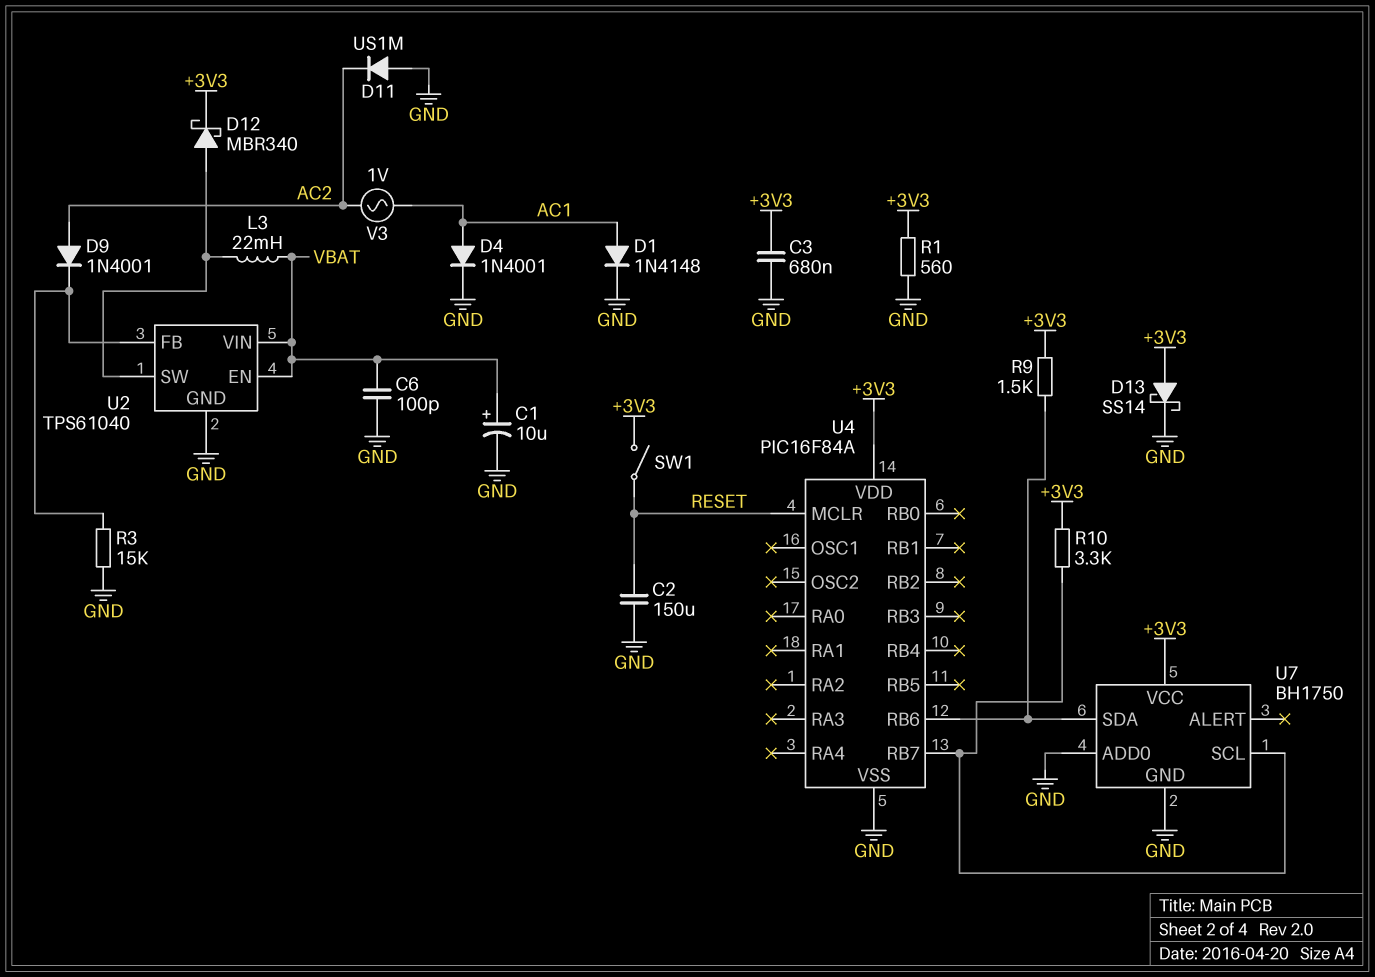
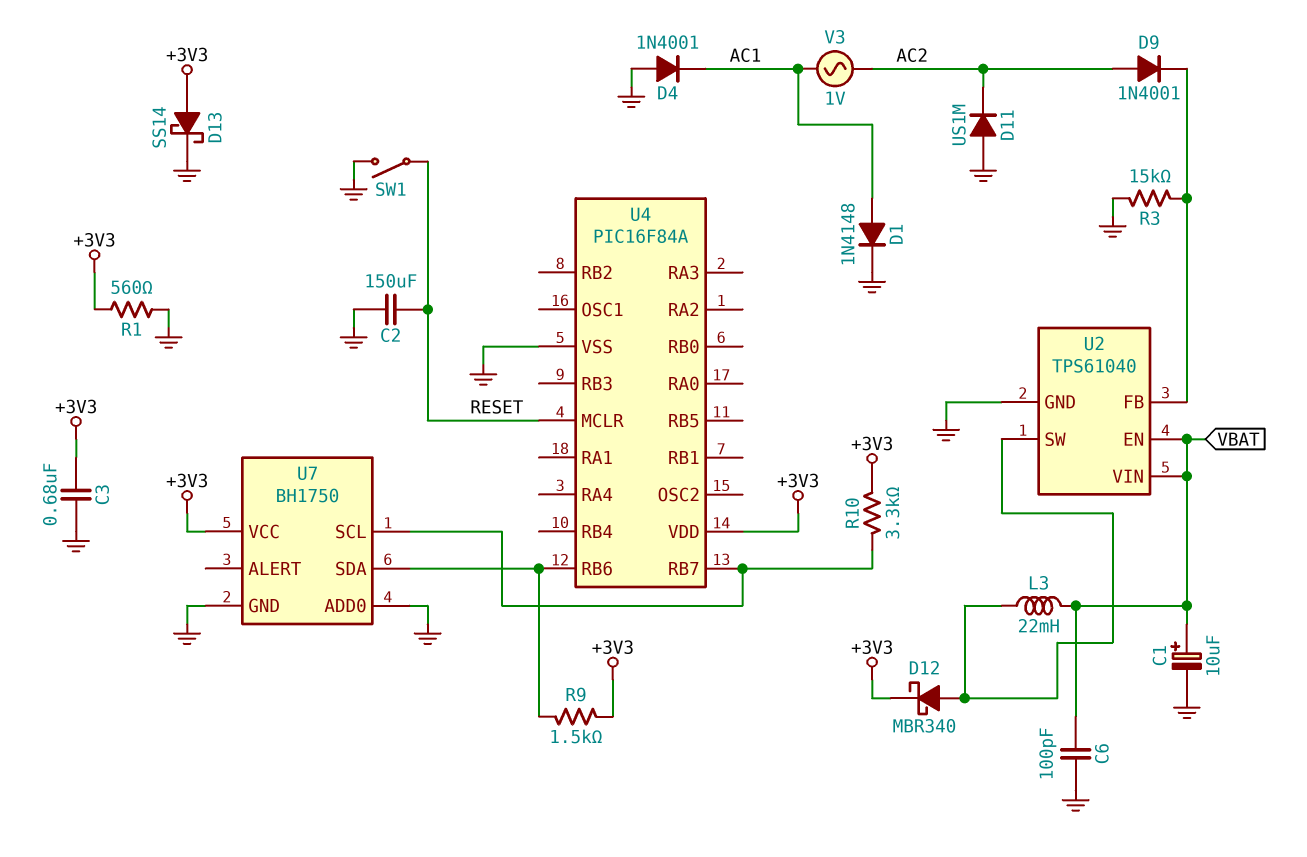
D4: diode 1N4001 (A AC1, K GND) -> diode 1N4001 (A GND, K AC1)
SW1: switch (+3V3, RESET) -> switch (GND, RESET)

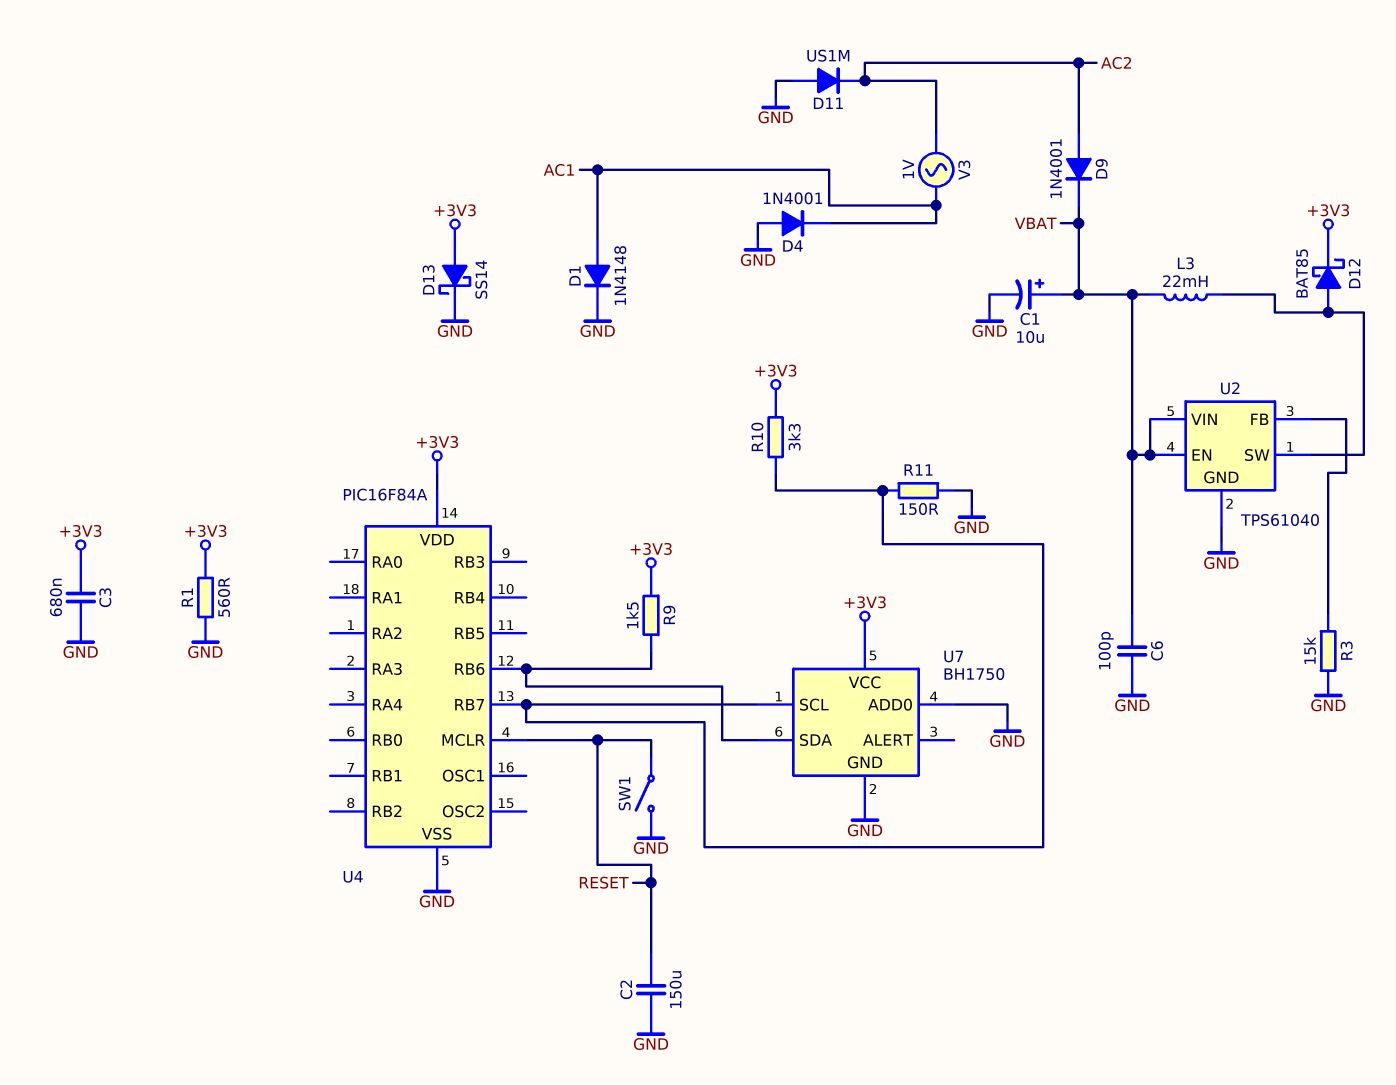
D9: diode 1N4001 (A AC2, K U2/FB) -> diode 1N4001 (A AC2, K VBAT)
D12: schottky MBR340 (A U2/SW, K +3V3) -> schottky BAT85 (A U2/SW, K +3V3)
R11: none -> 150 (GND, U4/RB7)

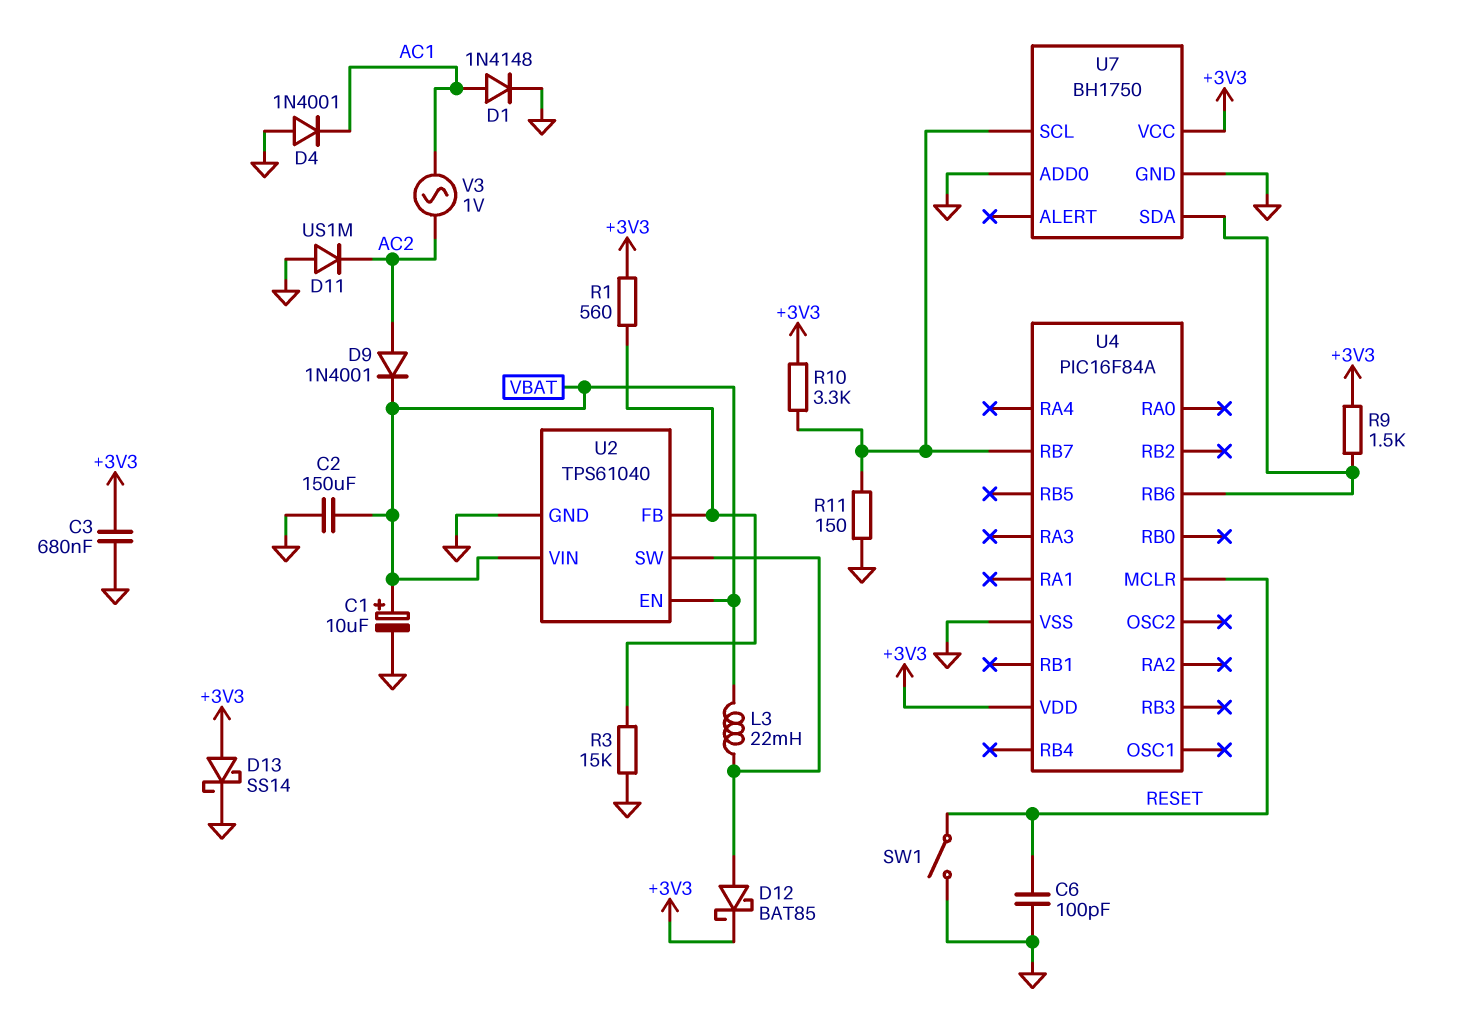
C2: 150uF (GND, RESET) -> 150uF (GND, VBAT)
C6: 100pF (GND, VBAT) -> 100pF (GND, RESET)
R1: 560 (+3V3, GND) -> 560 (+3V3, U2/FB)

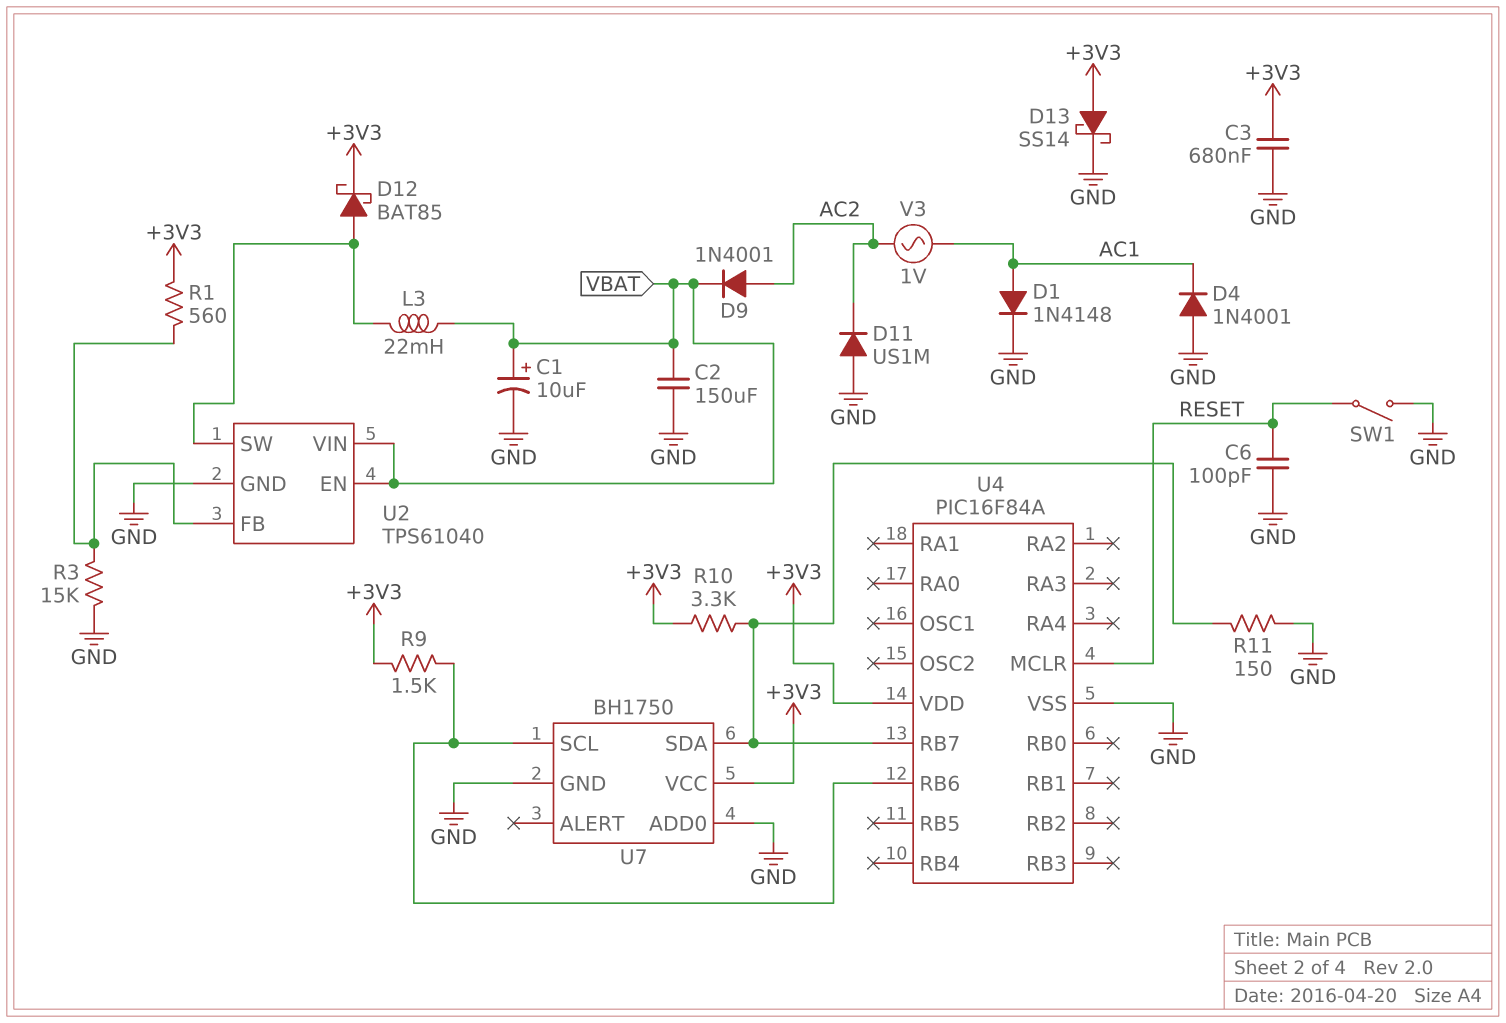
U7 pin SCL: U4/RB7 -> U4/RB6
U7 pin SDA: U4/RB6 -> U4/RB7

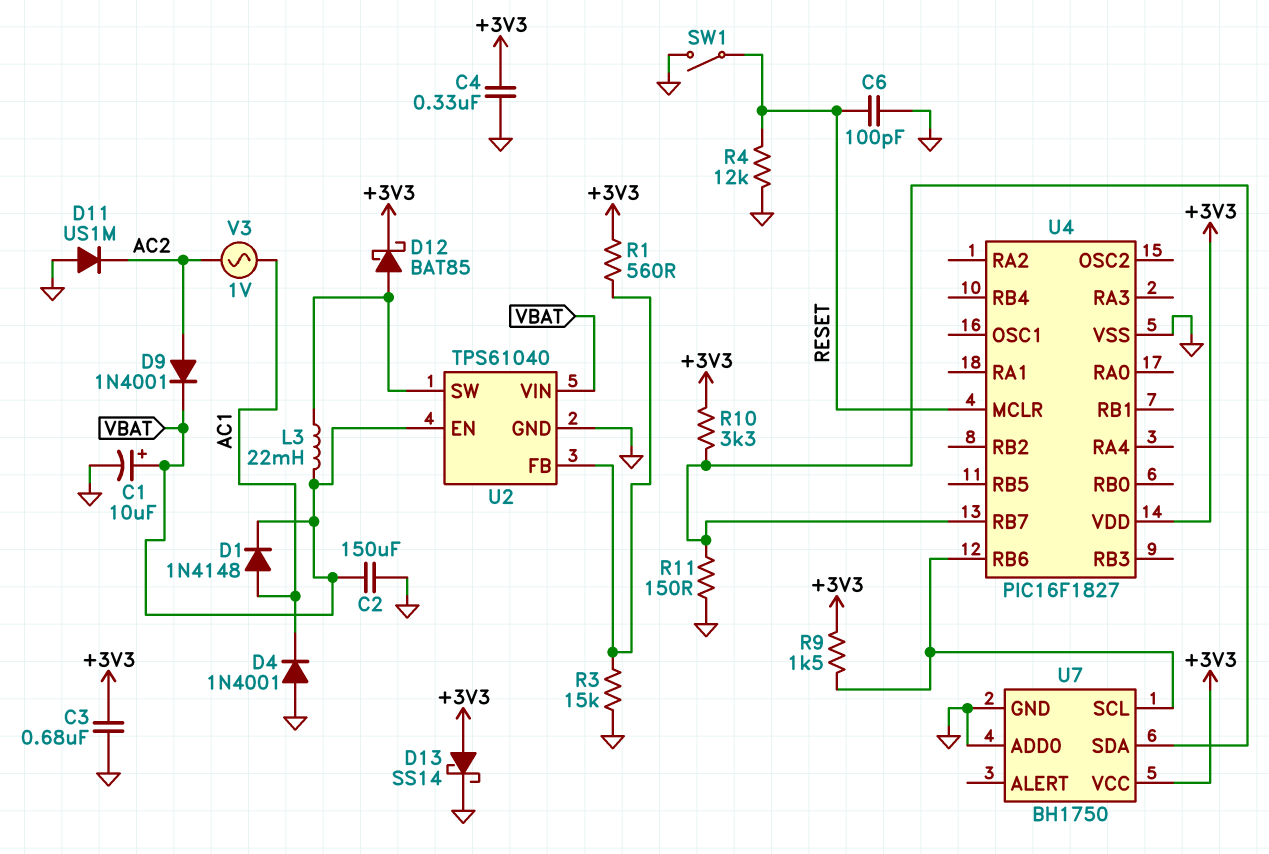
C4: none -> 330nF (+3V3, GND)
D1: diode 1N4148 (A AC1, K GND) -> diode 1N4148 (A AC1, K VBAT)
R4: none -> 12k (GND, RESET)
U4: PIC16F84A -> PIC16F1827

